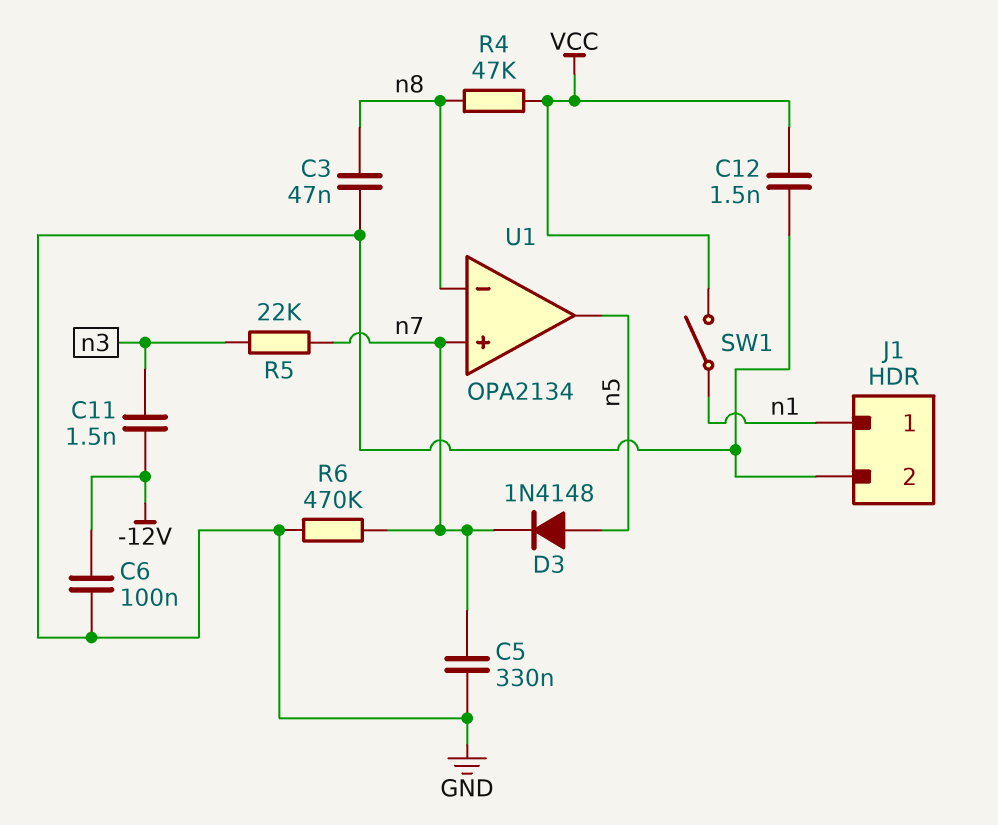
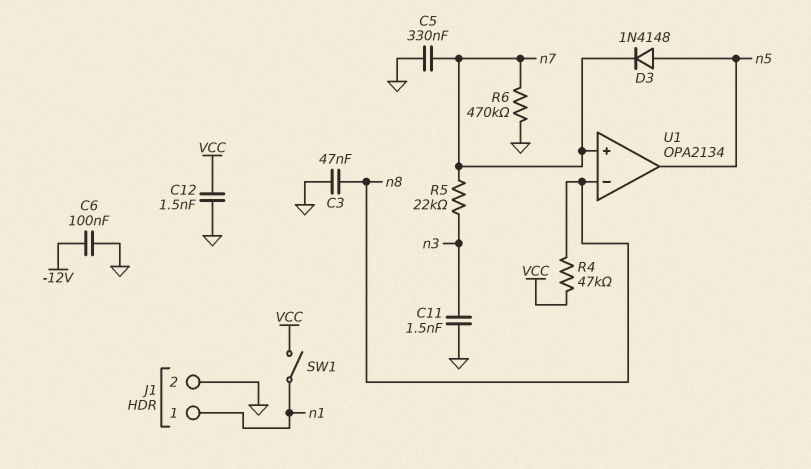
C11: 1.5nF (-12V, n3) -> 1.5nF (GND, n3)

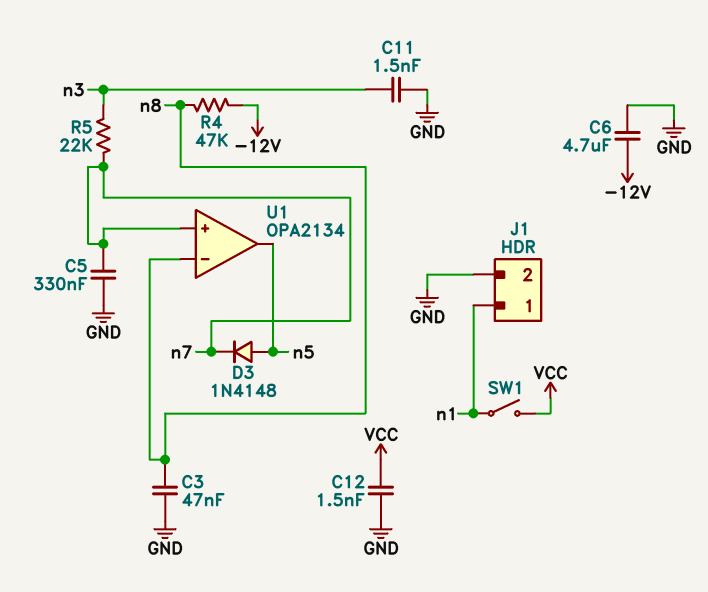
C6: 100nF (-12V, GND) -> 4.7uF (-12V, GND)
R4: 47k (VCC, n8) -> 47k (-12V, n8)
R6: 470k (GND, n7) -> none

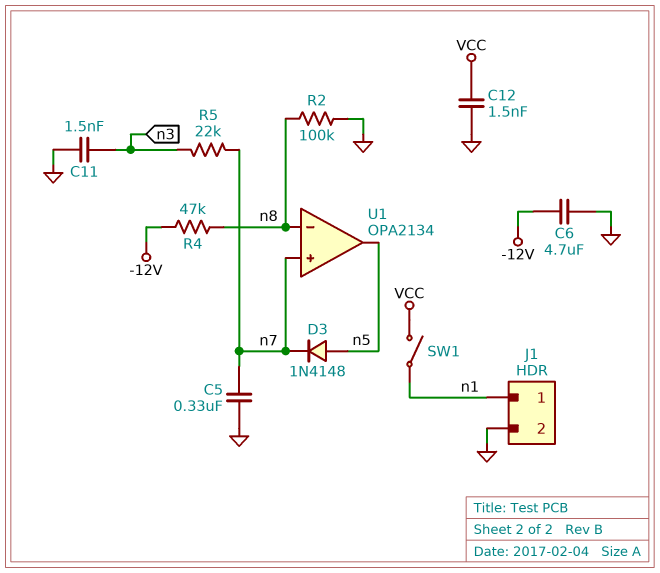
C3: 47nF (GND, n8) -> none
R2: none -> 100k (GND, n8)

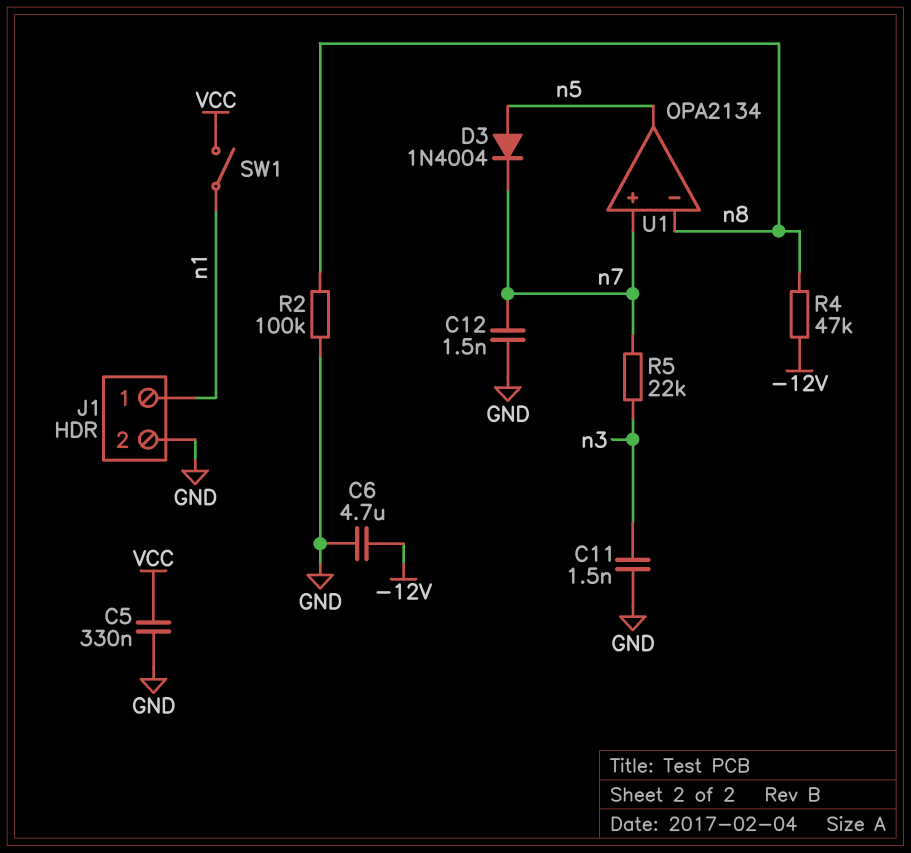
C5: 330nF (GND, n7) -> 330nF (GND, VCC)
C12: 1.5nF (GND, VCC) -> 1.5nF (GND, n7)
D3: diode 1N4148 (A n5, K n7) -> diode 1N4004 (A n5, K n7)

